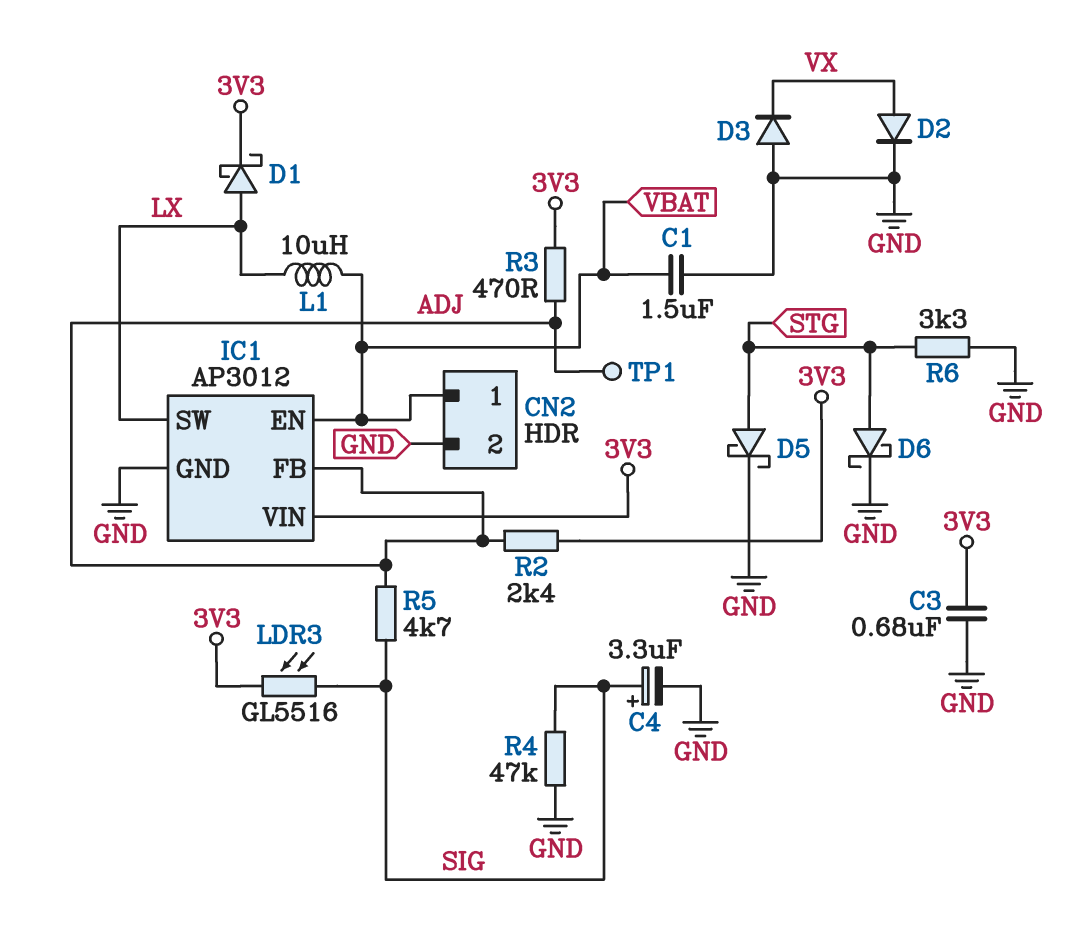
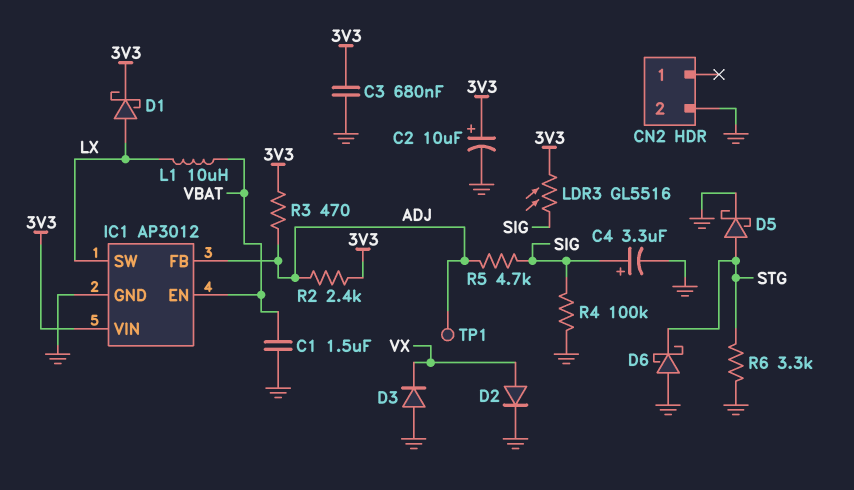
C2: none -> 10uF (plus 3V3, minus GND)
CN2 pin 1: VBAT -> none
D6: schottky (A STG, K GND) -> schottky (A GND, K STG)
R4: 47k (GND, SIG) -> 100k (GND, SIG)

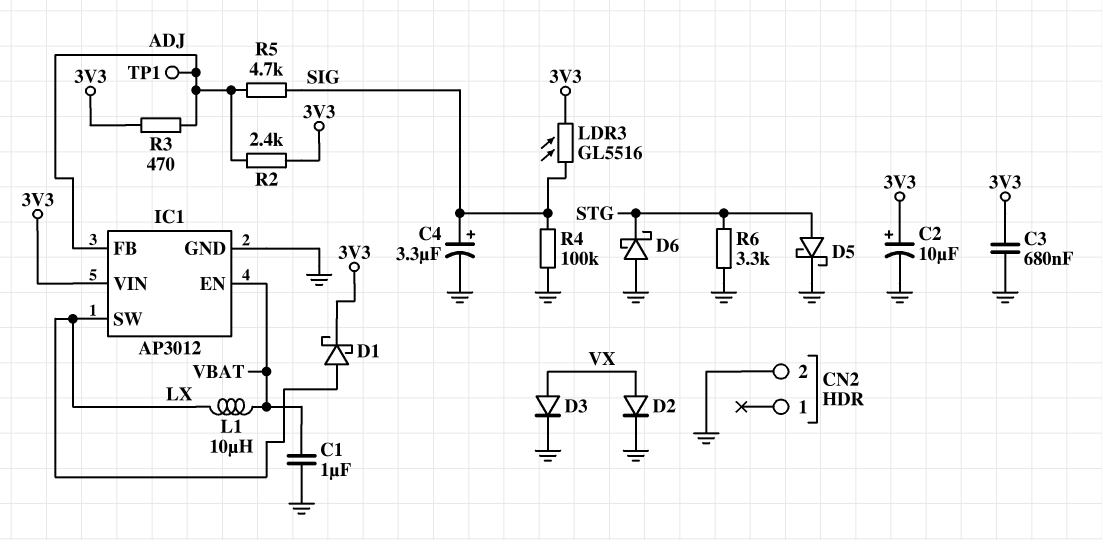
C1: 1.5uF (GND, VBAT) -> 1uF (GND, VBAT)
D3: diode (A GND, K VX) -> diode (A VX, K GND)

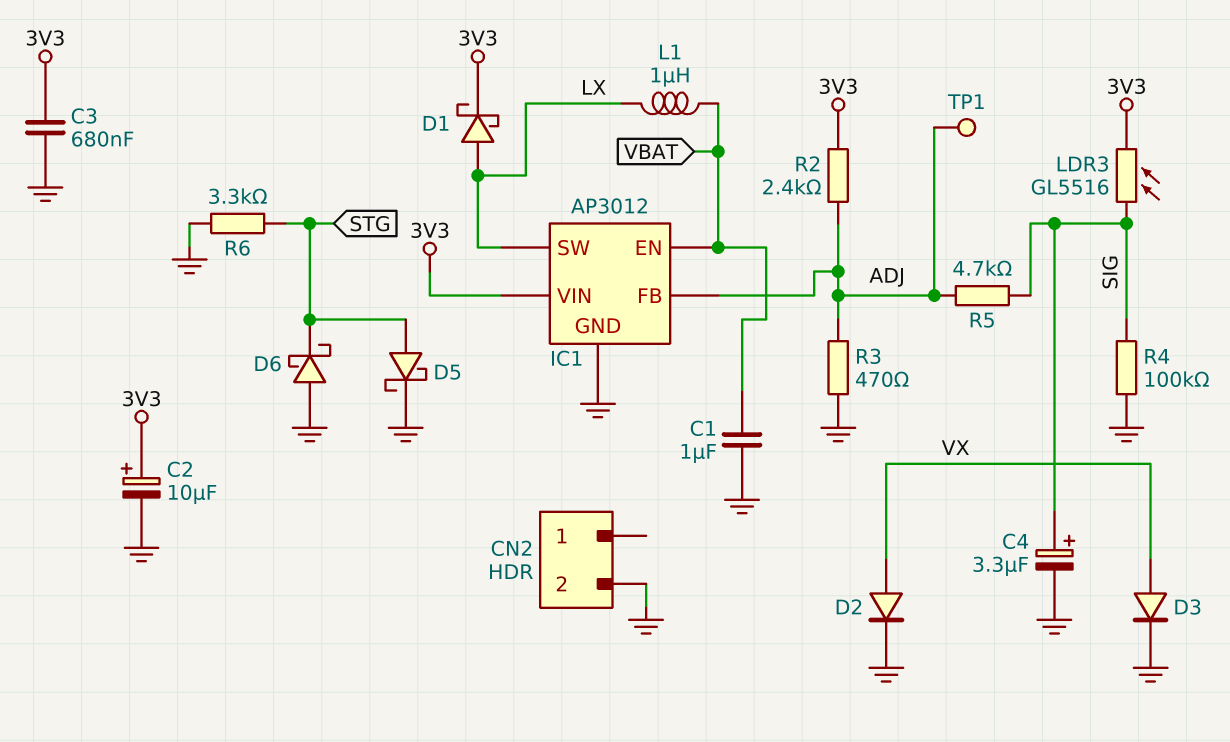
L1: 10uH (LX, VBAT) -> 1uH (LX, VBAT)
R3: 470 (3V3, ADJ) -> 470 (ADJ, GND)

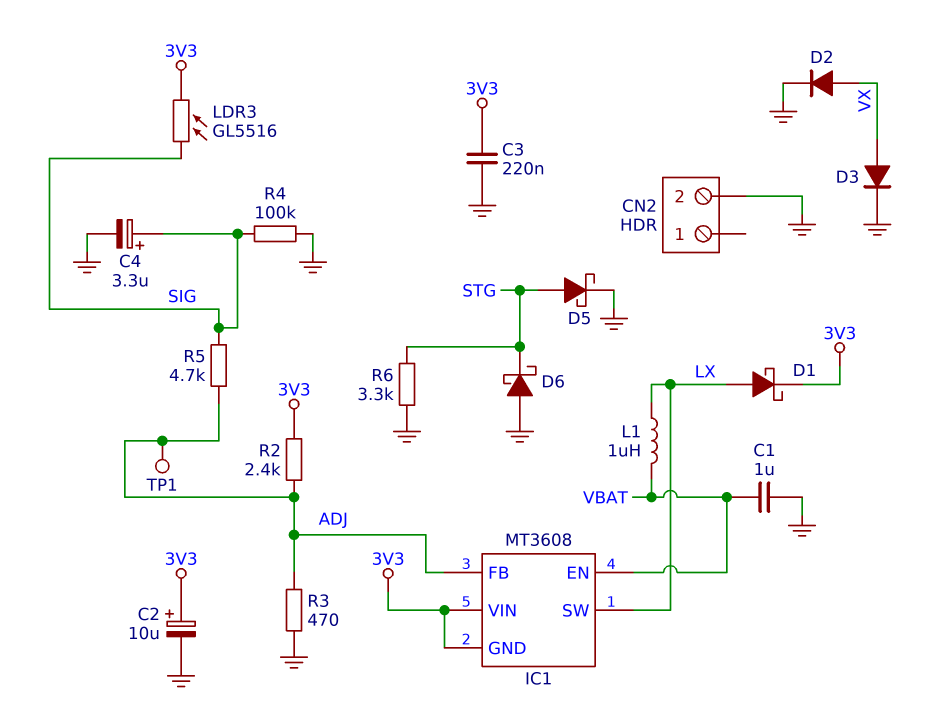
C3: 680nF (3V3, GND) -> 220nF (3V3, GND)
IC1: AP3012 -> MT3608
IC1 pin GND: GND -> 3V3

